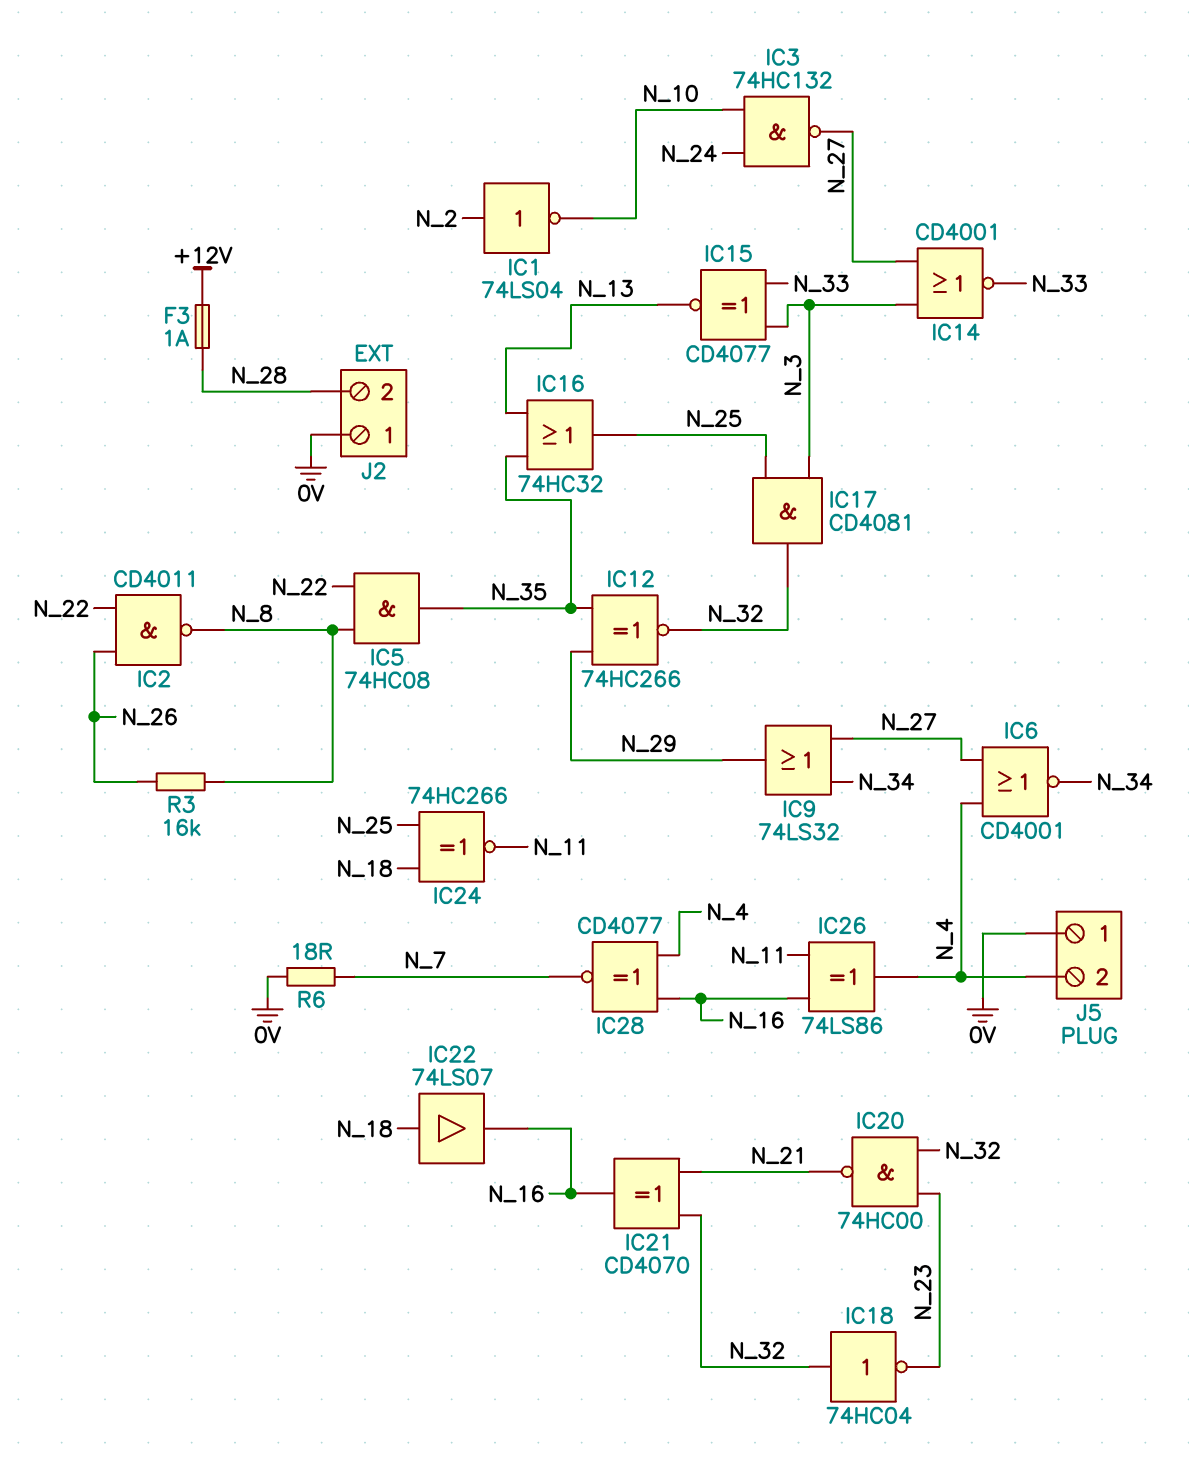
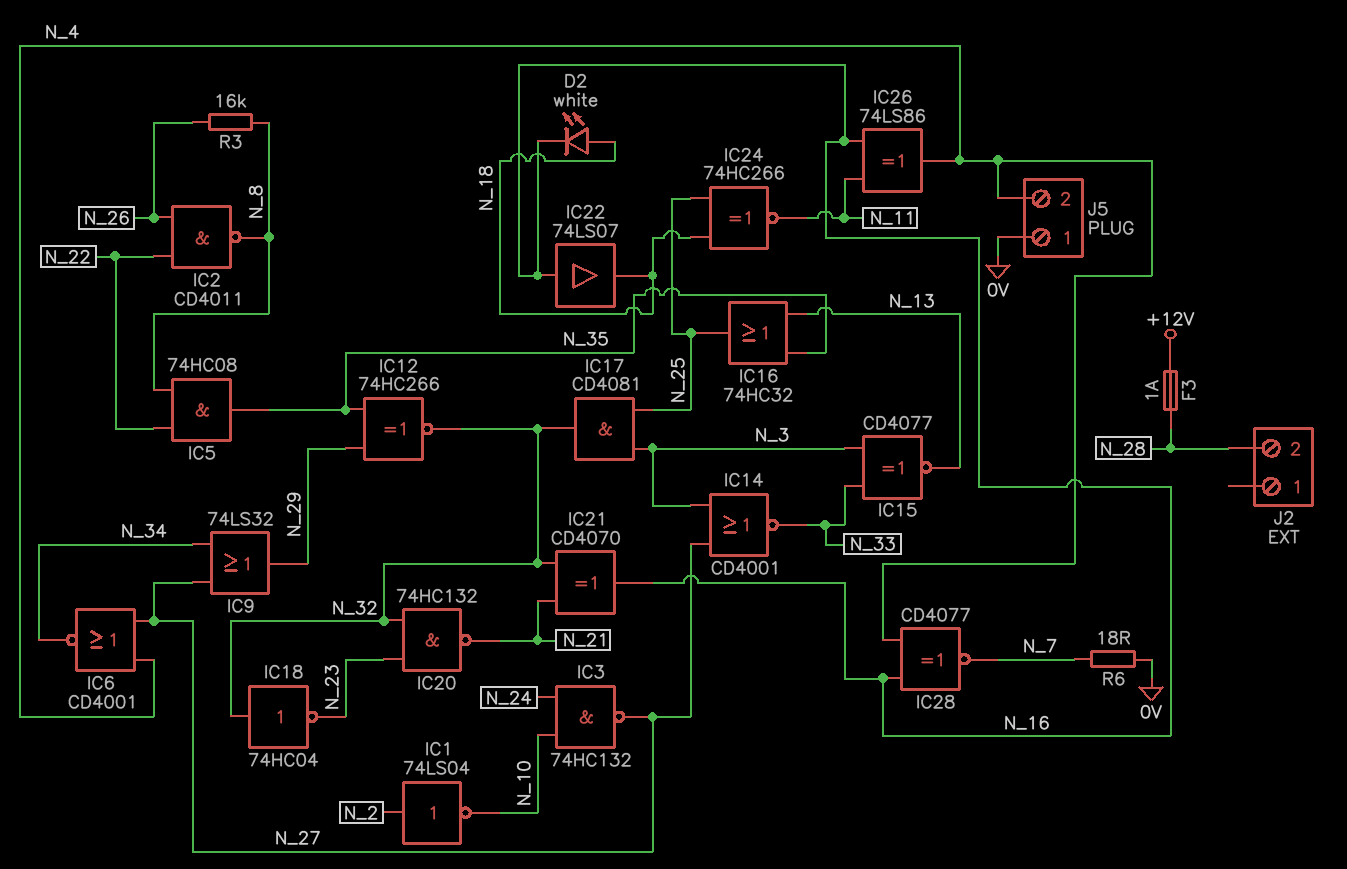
D2: none -> LED white (A N_18, K N_16)
IC20: NAND 74HC00 (in N_23, in N_32, out N_21) -> NAND 74HC132 (in N_23, in N_32, out N_21)
IC22: buffer 74LS07 (in N_18, out N_16) -> buffer 74LS07 (in N_16, out N_18)
J2 pin 1: 0V -> none

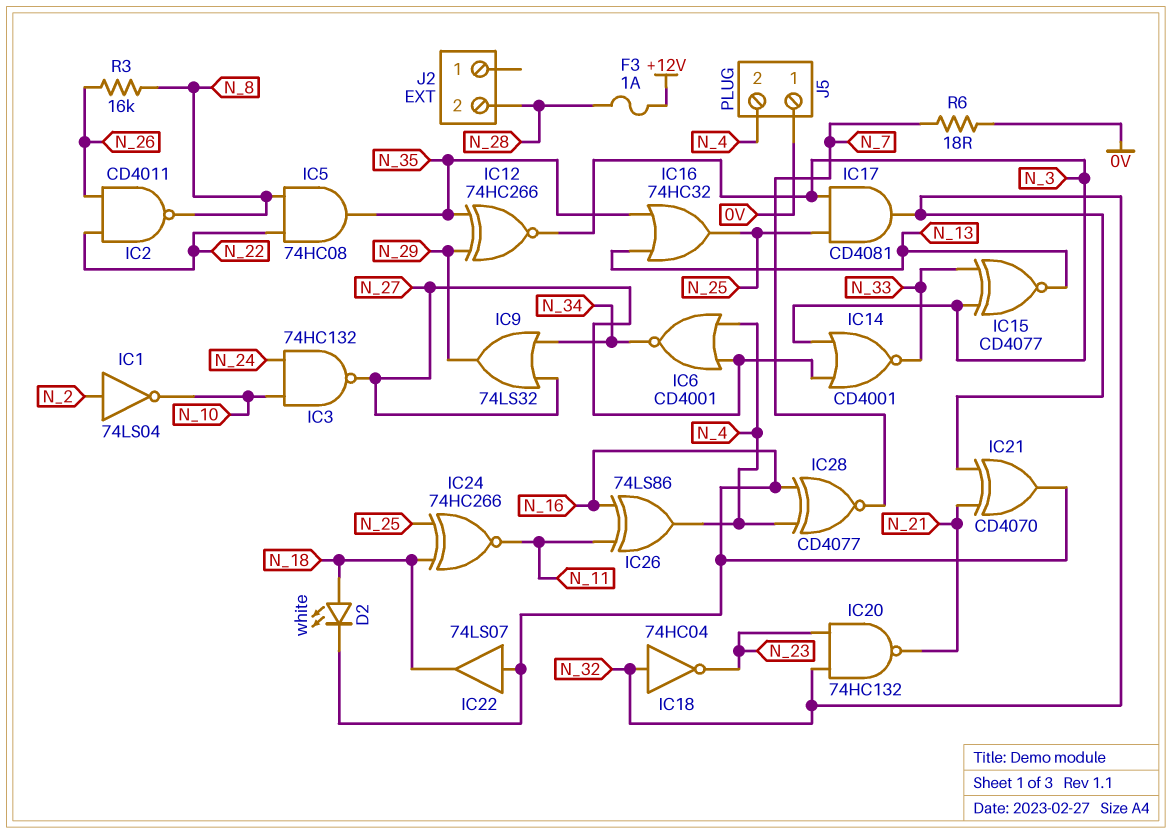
IC12: XNOR 74HC266 (in N_29, in N_35, out N_32) -> XNOR 74HC266 (in N_29, in N_35, out N_3)

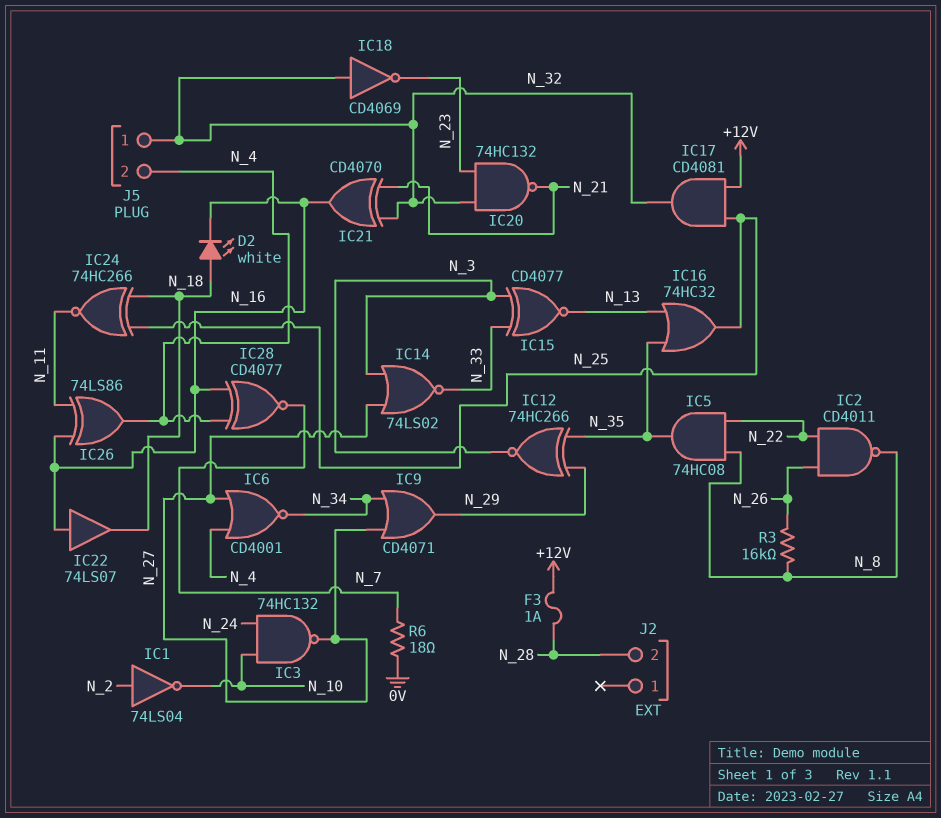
IC9: OR 74LS32 (in N_27, in N_34, out N_29) -> OR CD4071 (in N_27, in N_34, out N_29)
IC14: NOR CD4001 (in N_3, in N_27, out N_33) -> NOR 74LS02 (in N_3, in N_27, out N_33)
IC17: AND CD4081 (in N_3, in N_25, out N_32) -> AND CD4081 (in +12V, in N_25, out N_32)
IC18: NOT 74HC04 (in N_32, out N_23) -> NOT CD4069 (in N_32, out N_23)
J5 pin 1: 0V -> N_32

